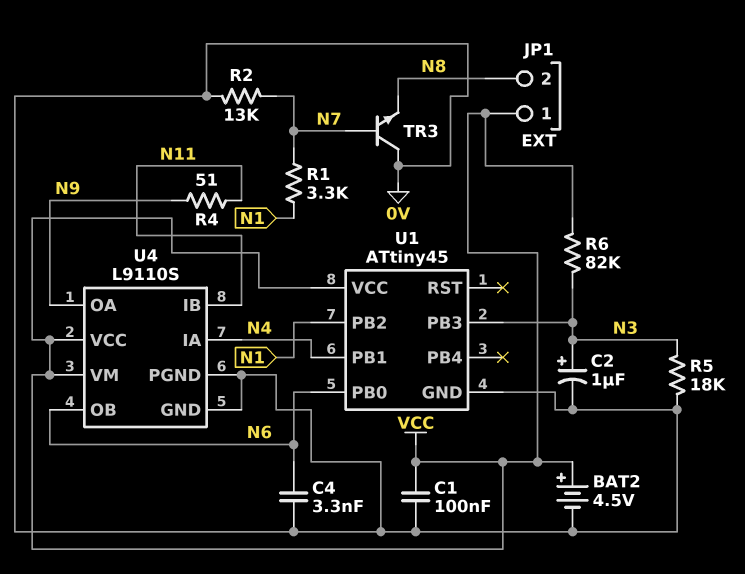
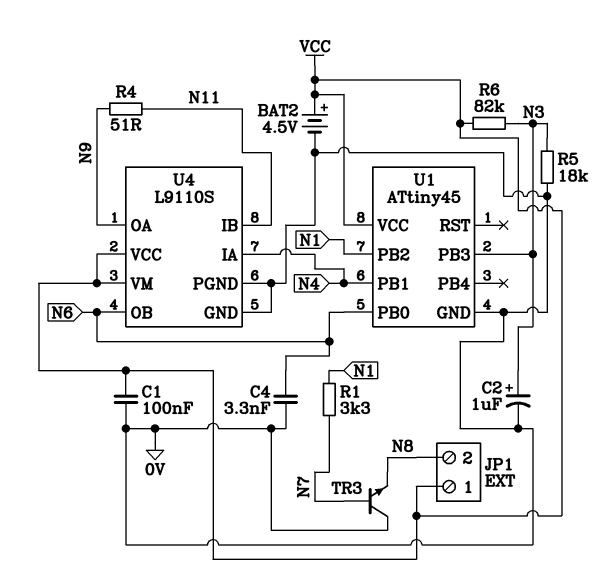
R2: 13k (0V, N7) -> none

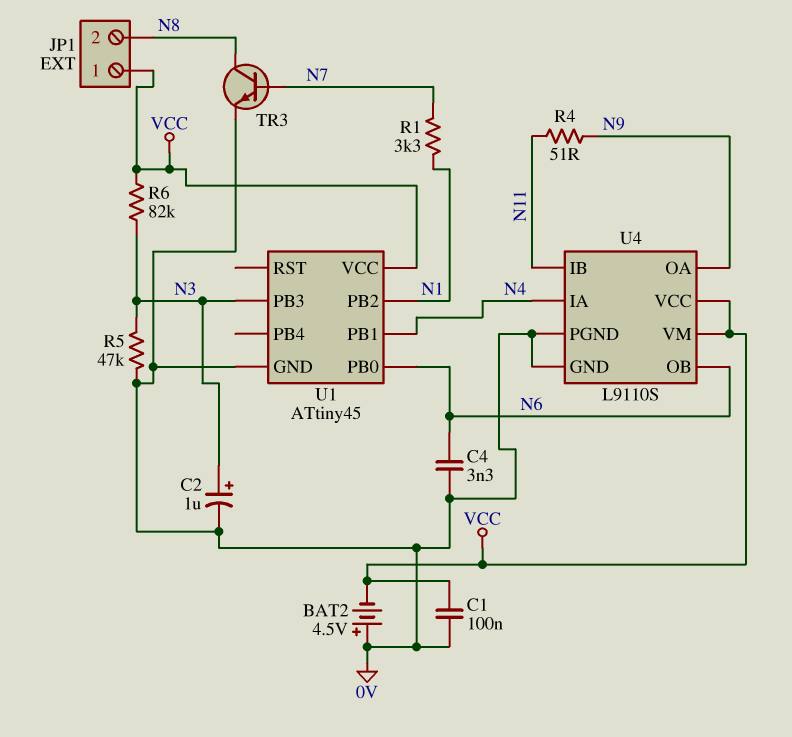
BAT2: 4.5V (plus VCC, minus 0V) -> 4.5V (plus 0V, minus VCC)
R5: 18k (0V, N3) -> 47k (0V, N3)
TR3: NPN (B N7, C 0V, E N8) -> NPN (B N7, C N8, E 0V)

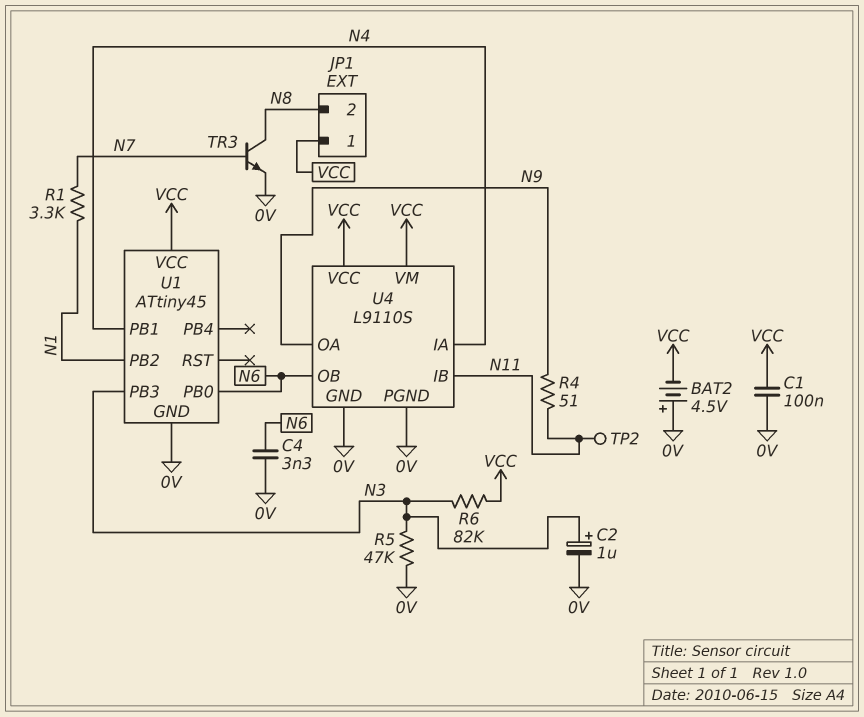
TP2: none -> test point (N11)

